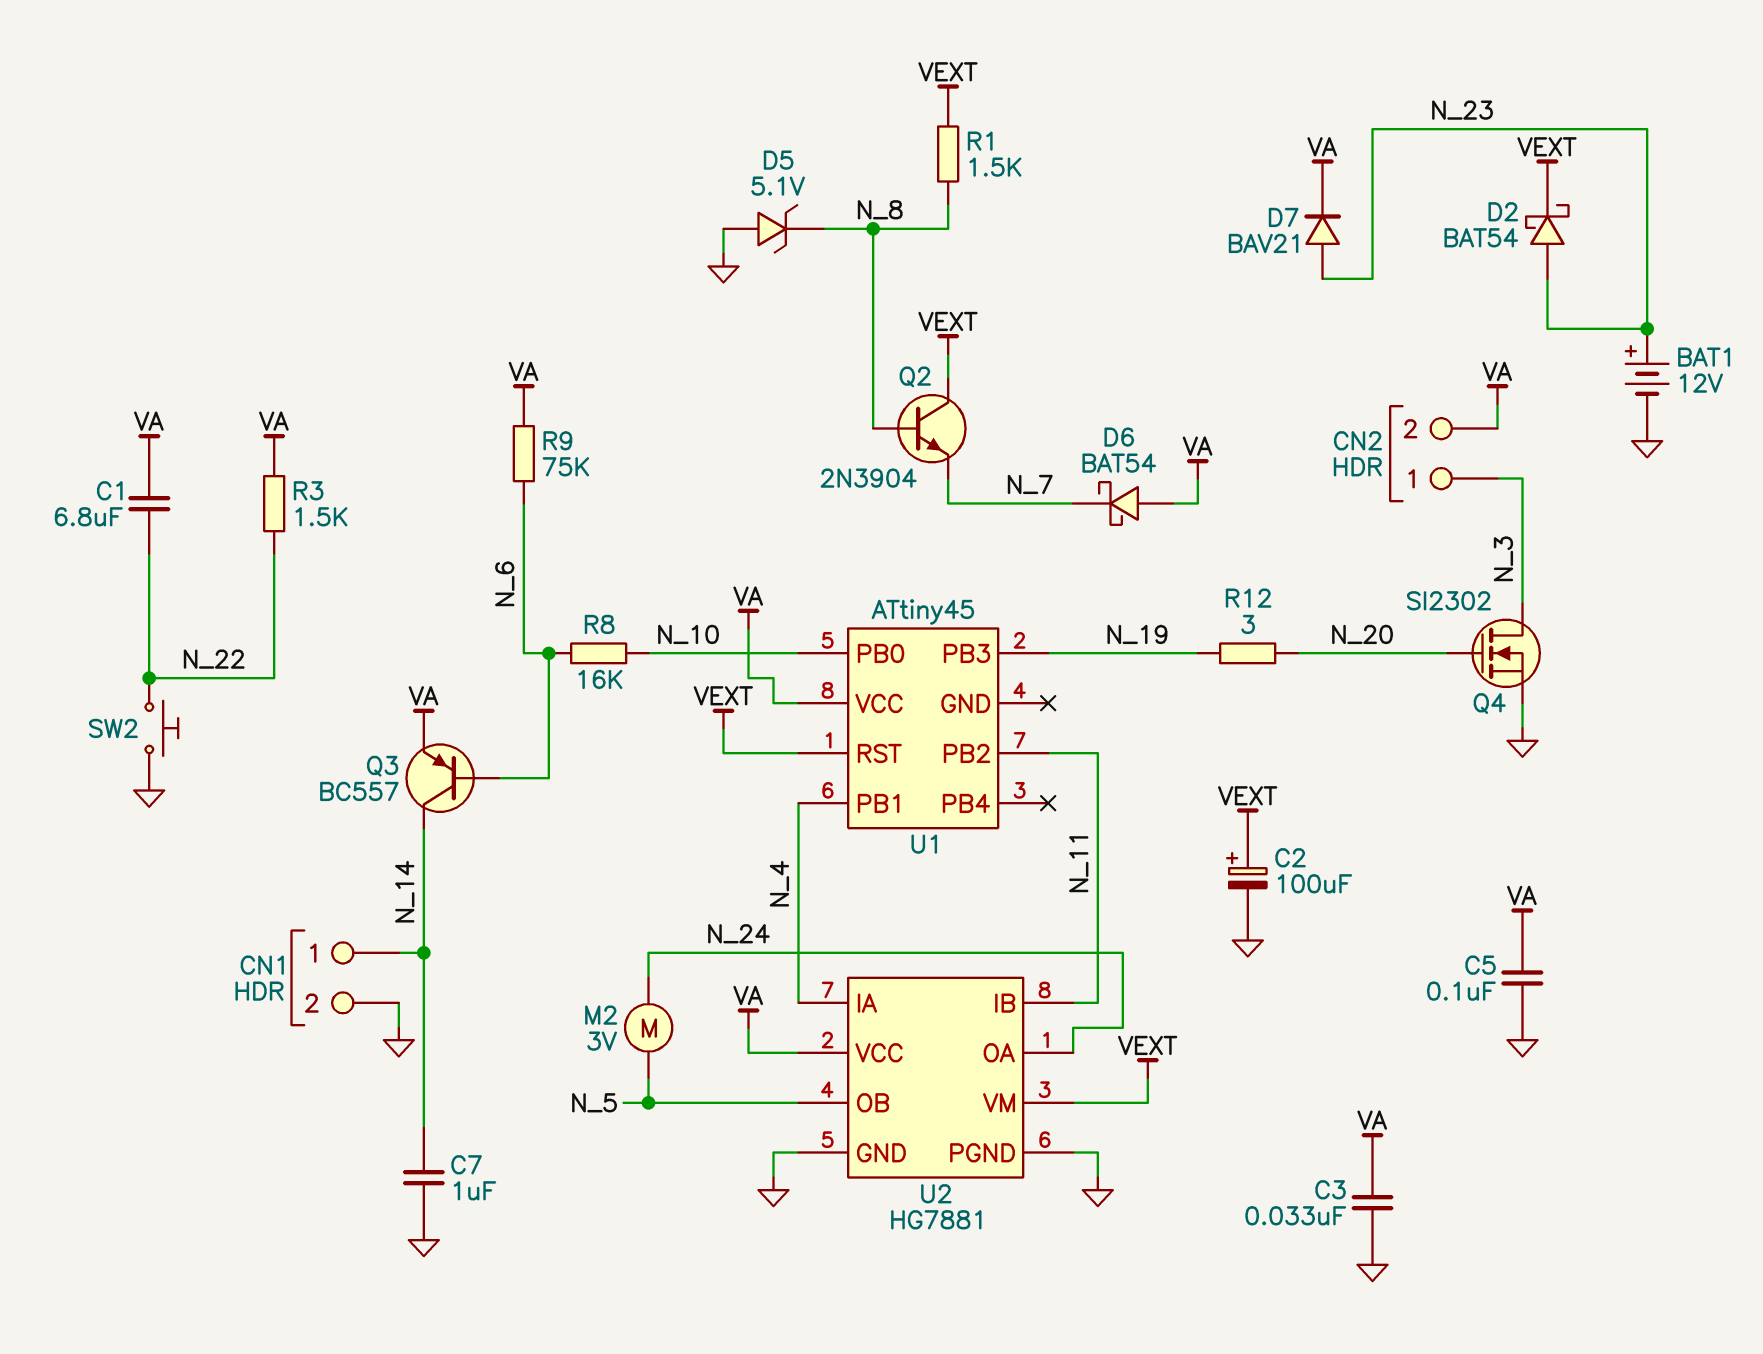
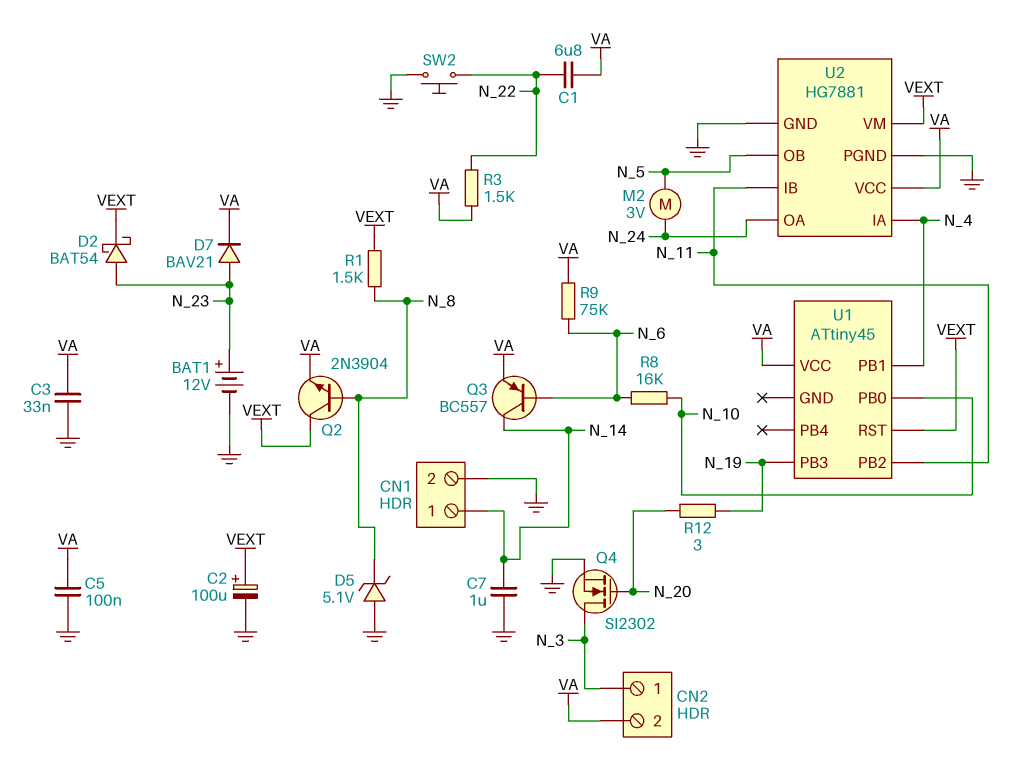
D6: schottky BAT54 (A VA, K N_7) -> none
Q2: NPN 2N3904 (B N_8, C VEXT, E N_7) -> NPN 2N3904 (B N_8, C VEXT, E VA)

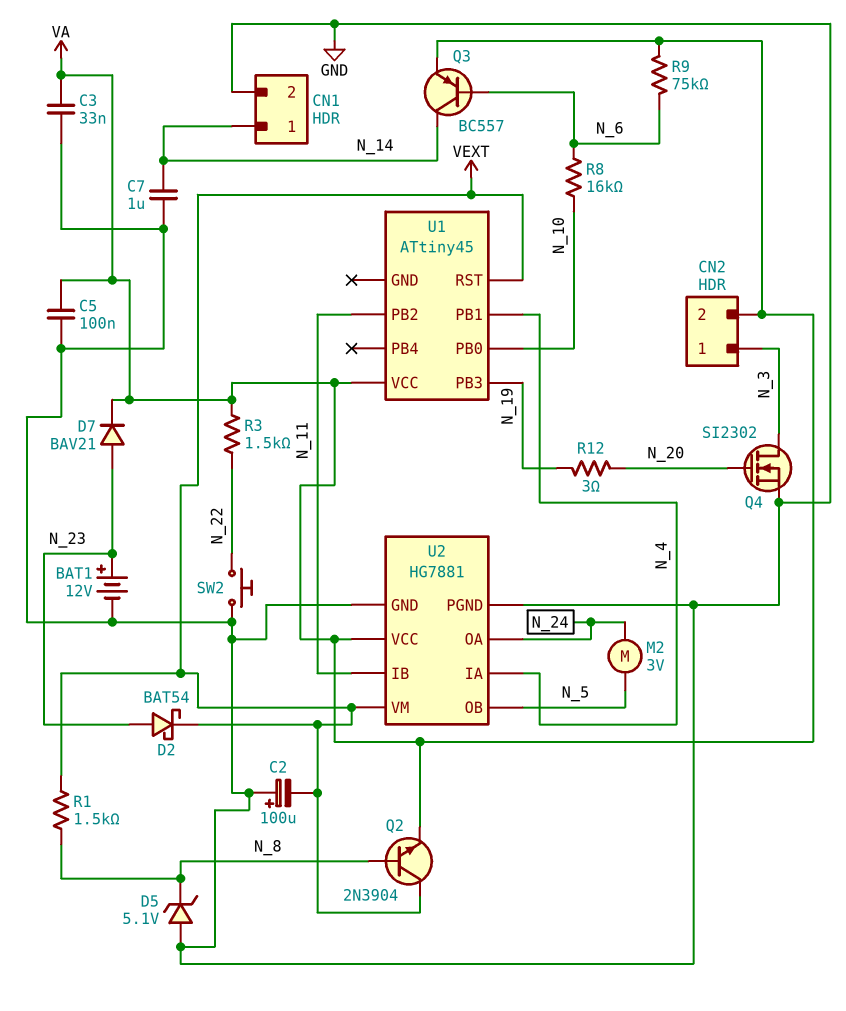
C1: 6.8uF (N_22, VA) -> none
C2: 100uF (plus VEXT, minus GND) -> 100uF (plus GND, minus VEXT)

